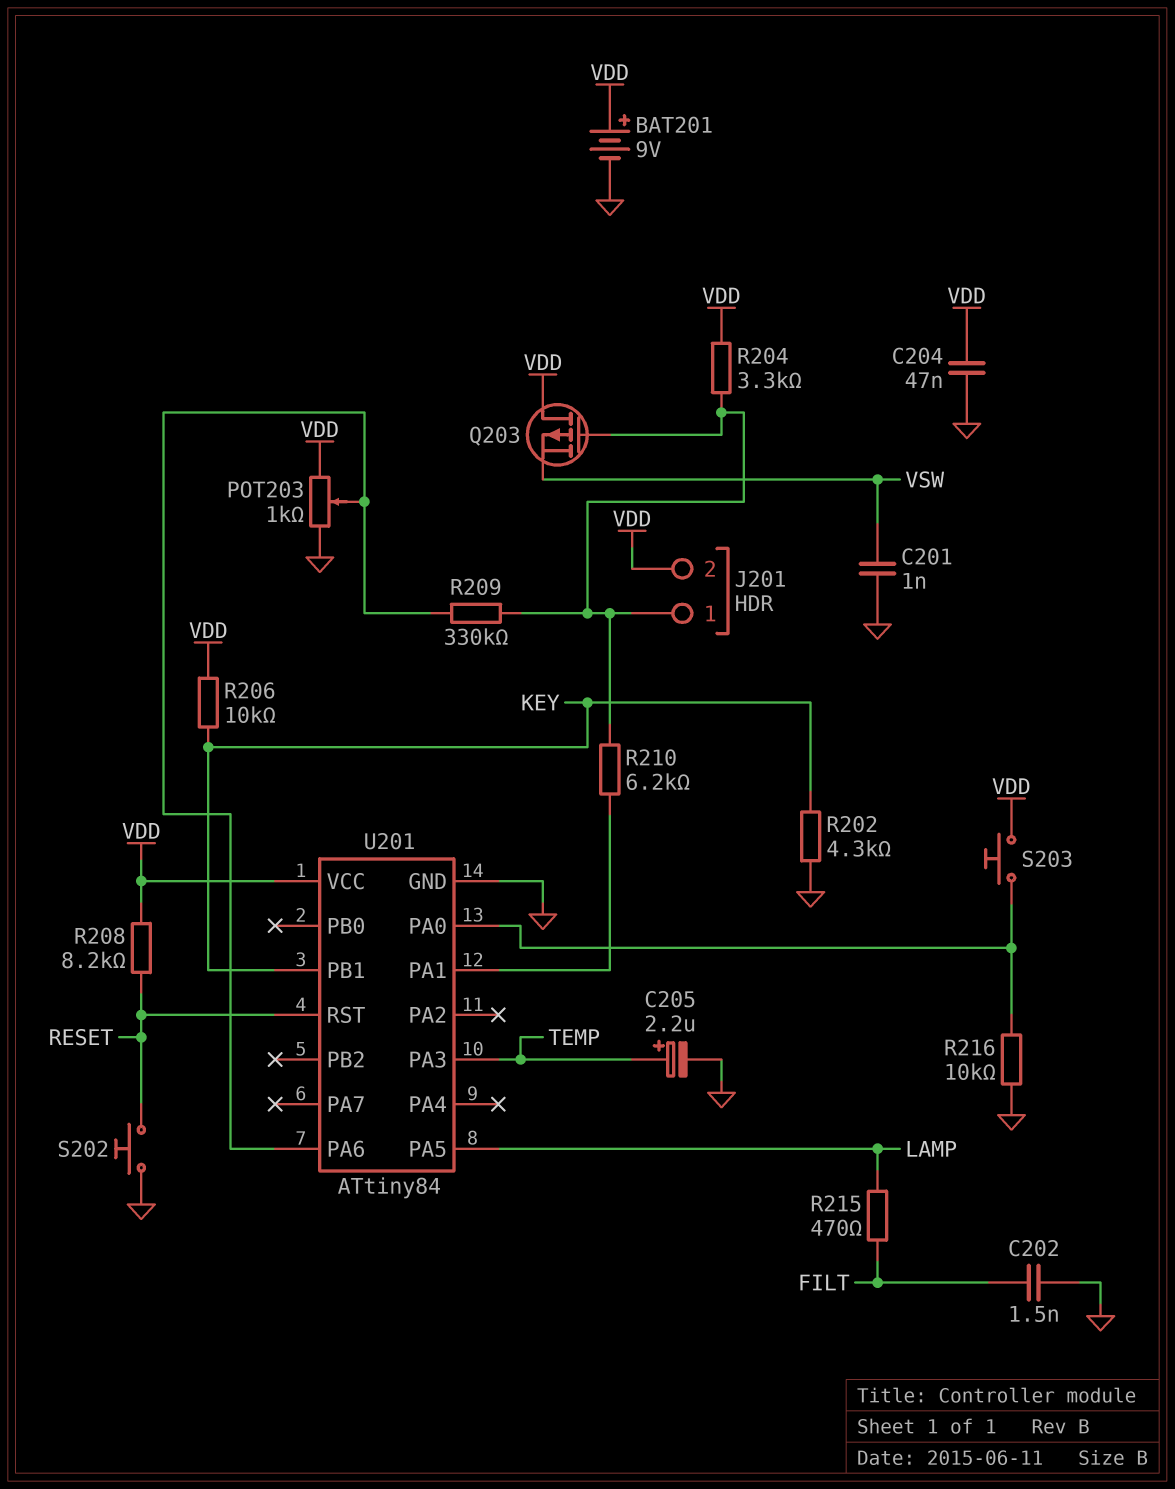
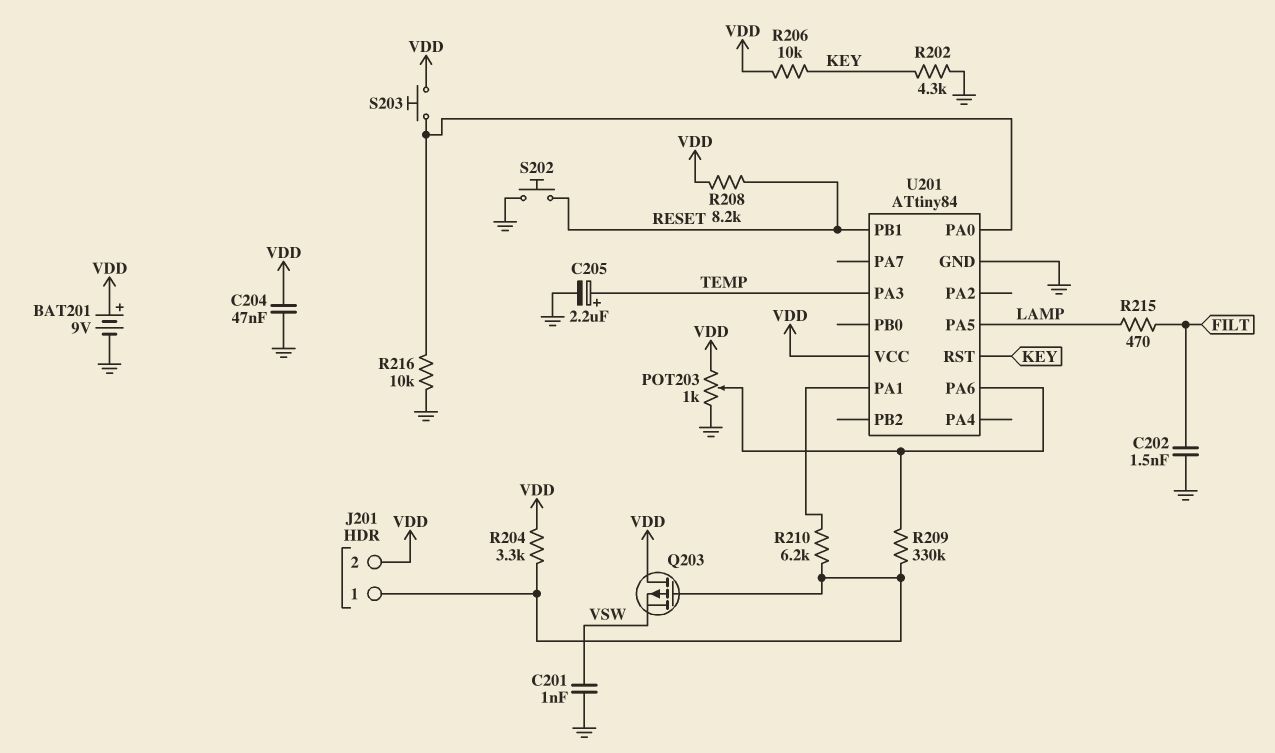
U201 pin PB1: KEY -> RESET
U201 pin RST: RESET -> KEY

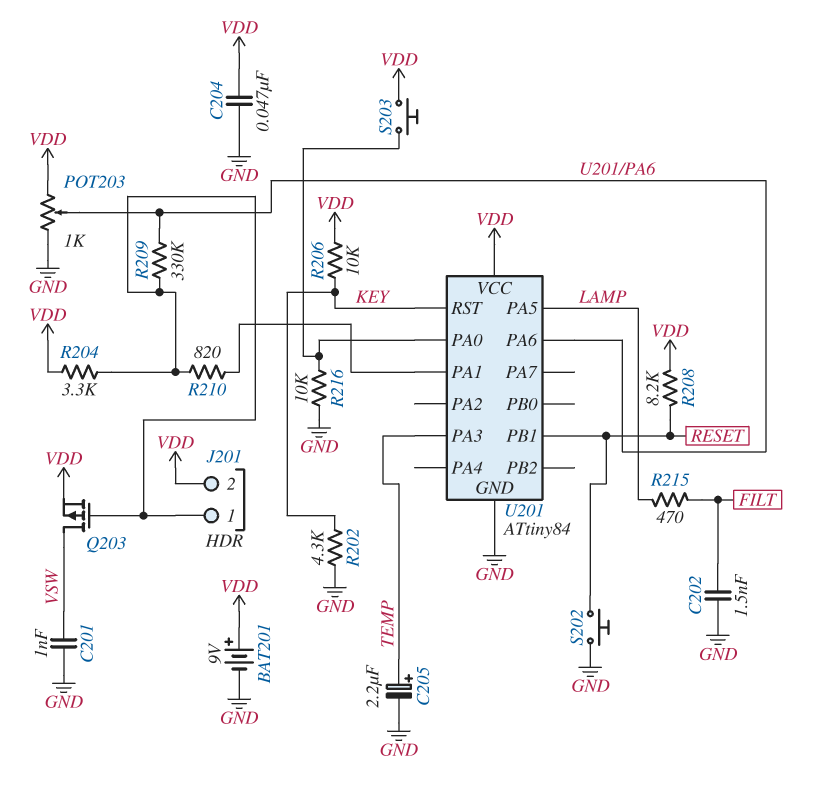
Q203: PMOS (G J201/1, D VDD, S VSW) -> PMOS (G J201/1, D VSW, S VDD)
R210: 6.2k (J201/1, U201/PA1) -> 820 (J201/1, U201/PA1)

